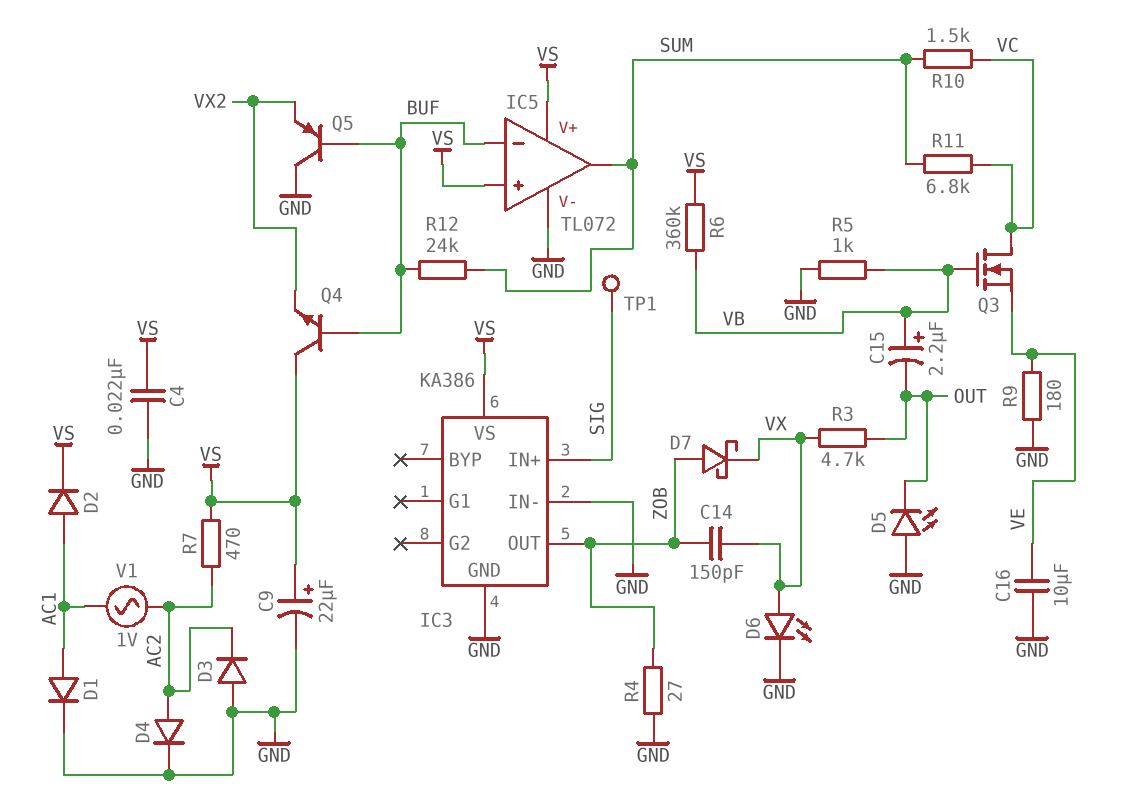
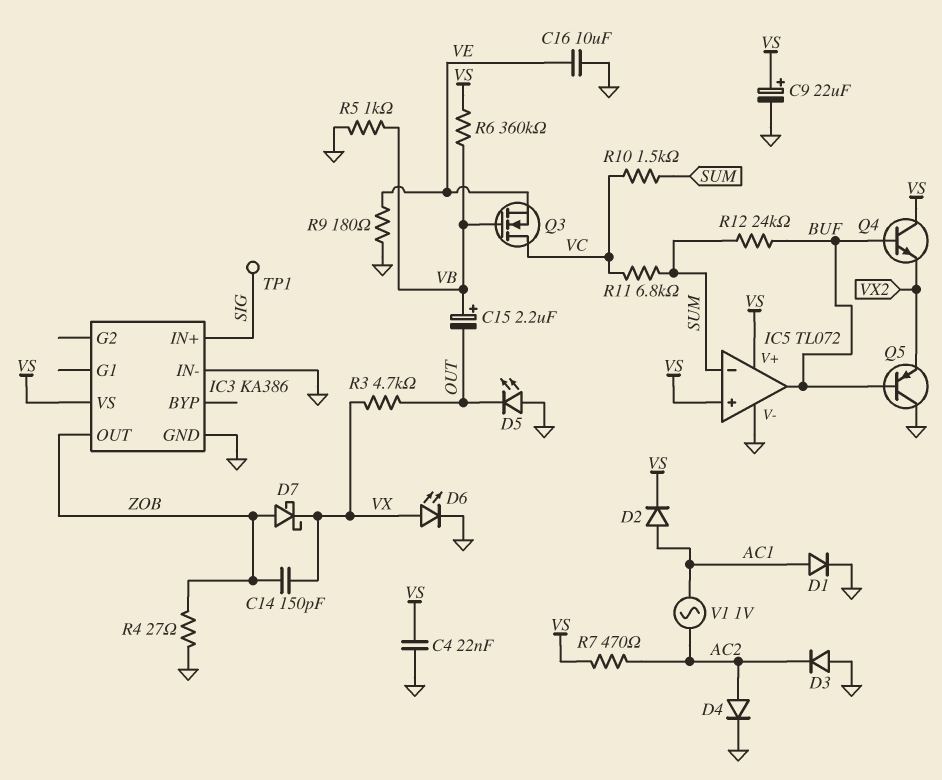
IC5 pin in-: BUF -> SUM
IC5 pin out: SUM -> BUF

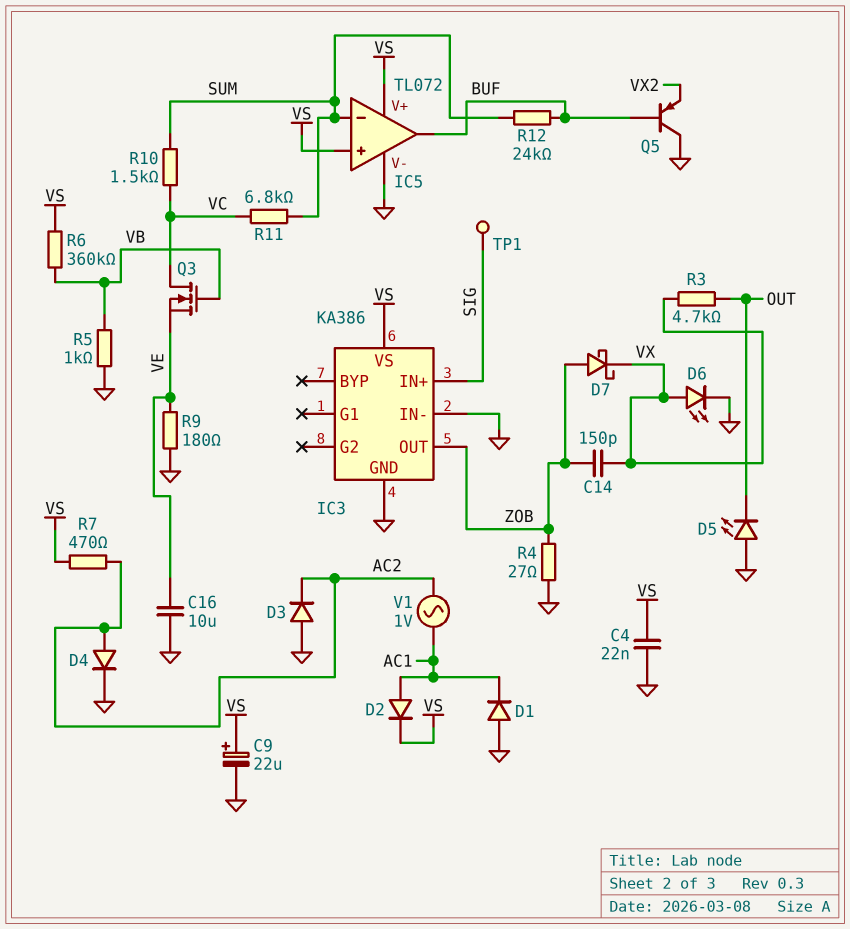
C15: 2.2uF (plus VB, minus OUT) -> none
D1: diode (A AC1, K GND) -> diode (A GND, K AC1)
Q4: NPN (B BUF, C VS, E VX2) -> none

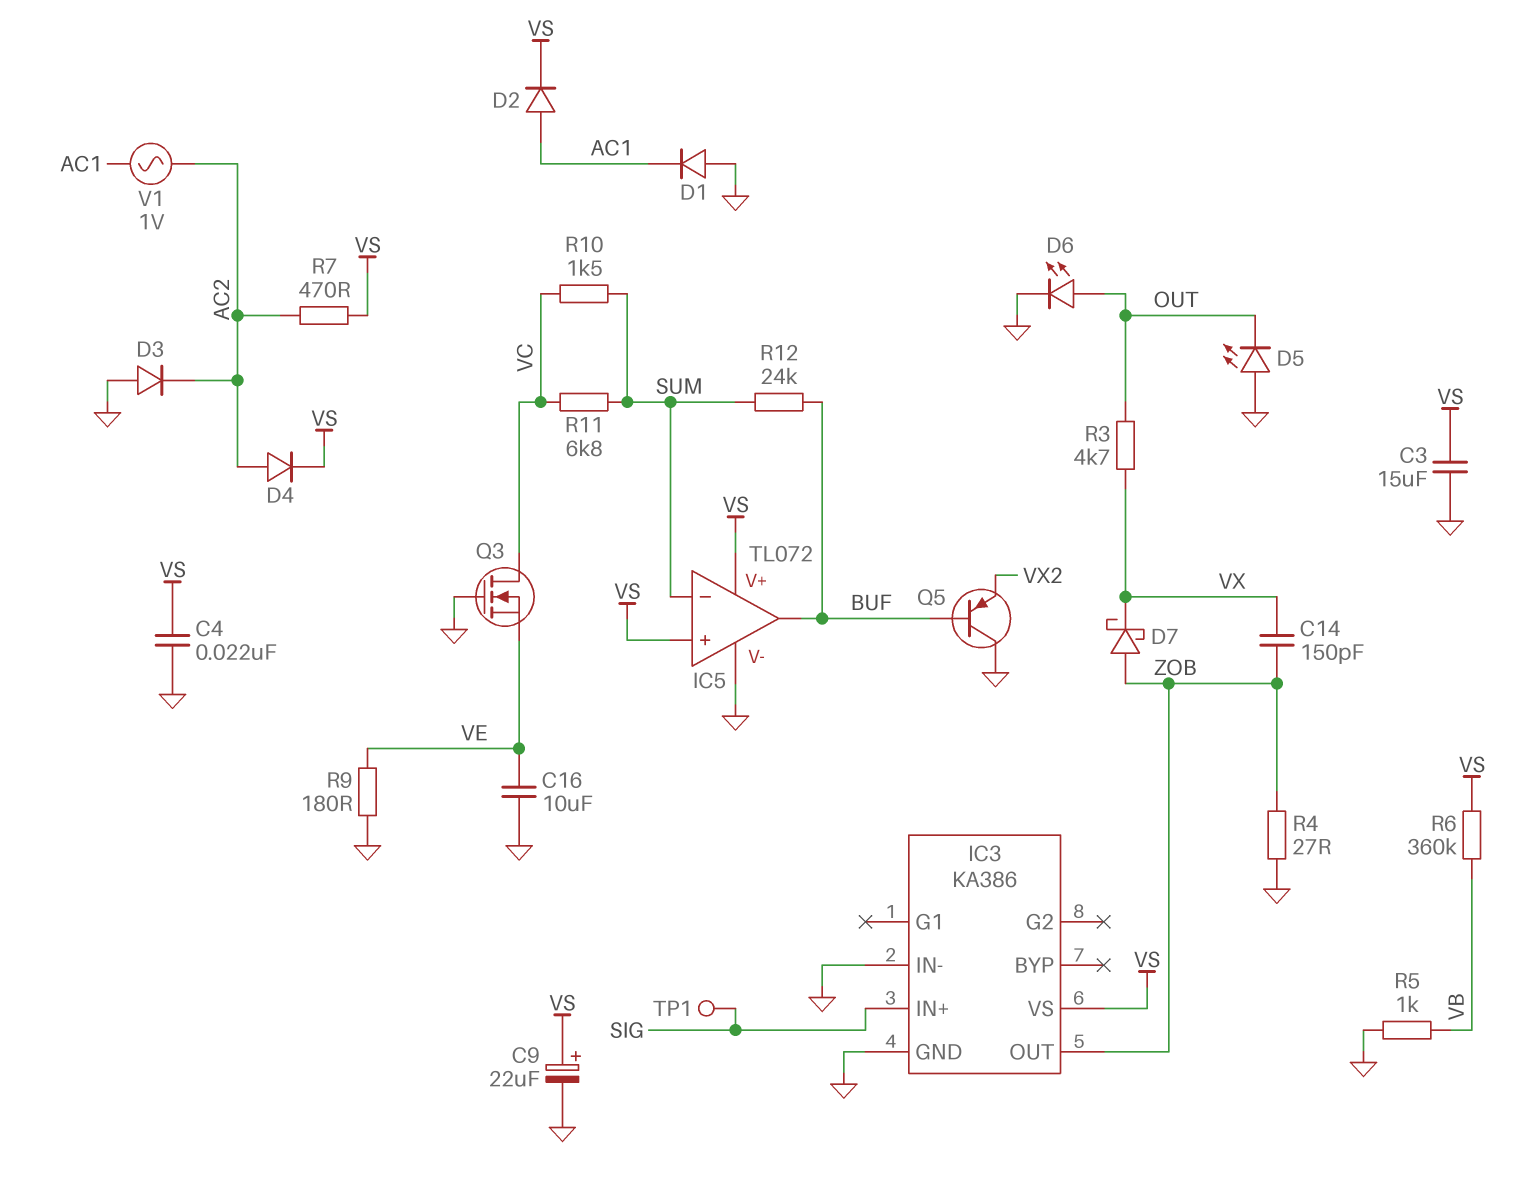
C3: none -> 15uF (GND, VS)
D4: diode (A AC2, K GND) -> diode (A AC2, K VS)
D6: LED (A VX, K GND) -> LED (A OUT, K GND)
Q3: NMOS (G VB, D VC, S VE) -> NMOS (G GND, D VC, S VE)

